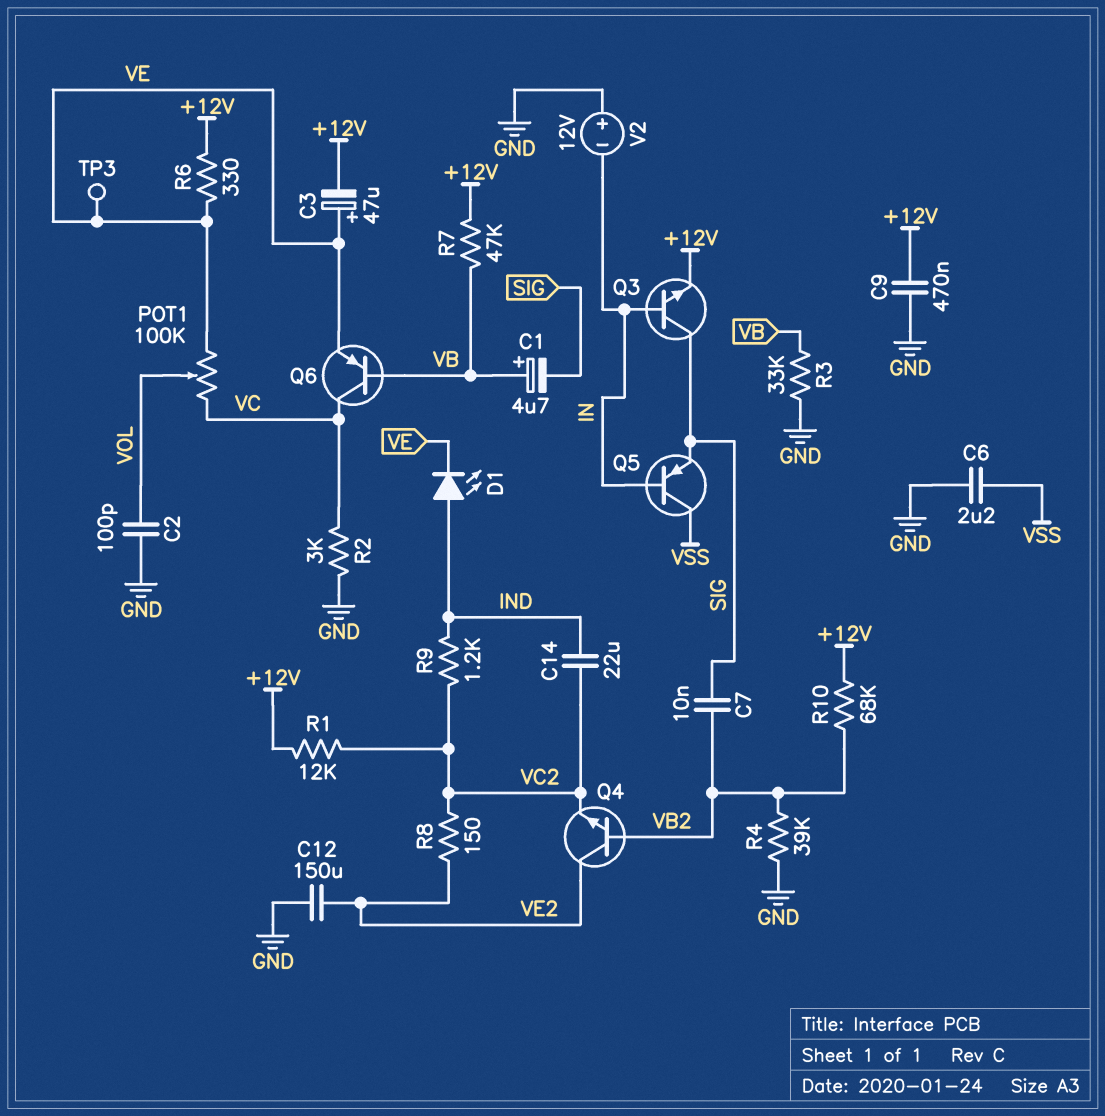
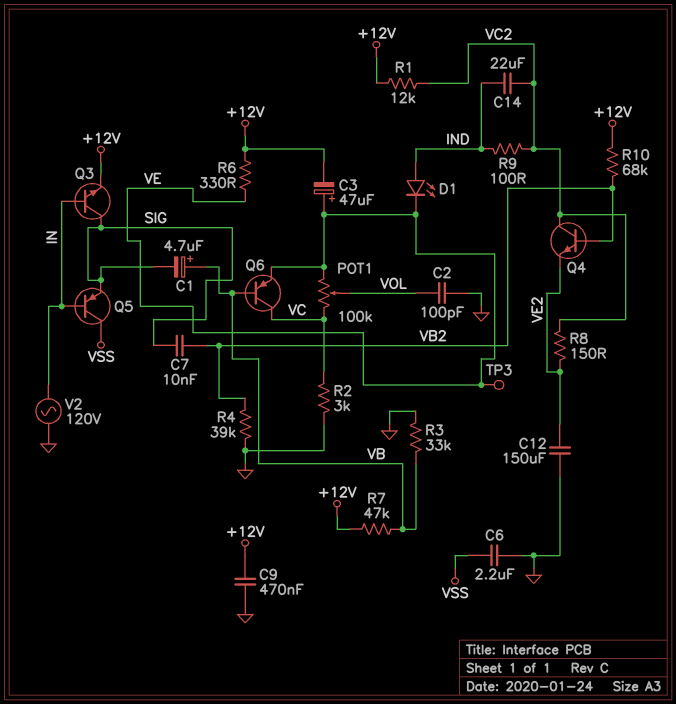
Q4: NPN (B VB2, C VE2, E VC2) -> NPN (B VB2, C VC2, E VE2)
R9: 1.2k (IND, VC2) -> 100 (IND, VC2)
V2: 12V (plus GND, minus IN) -> AC 120V (GND, IN)

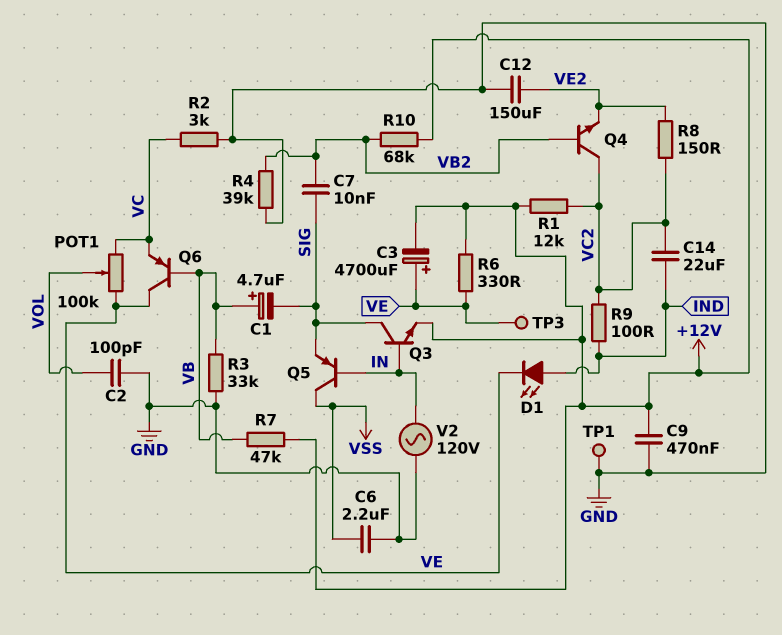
C3: 47uF (plus VE, minus +12V) -> 4700uF (plus VE, minus +12V)
Q6: PNP (B VB, C VC, E VE) -> PNP (B VB, C VE, E VC)
TP1: none -> test point (GND)

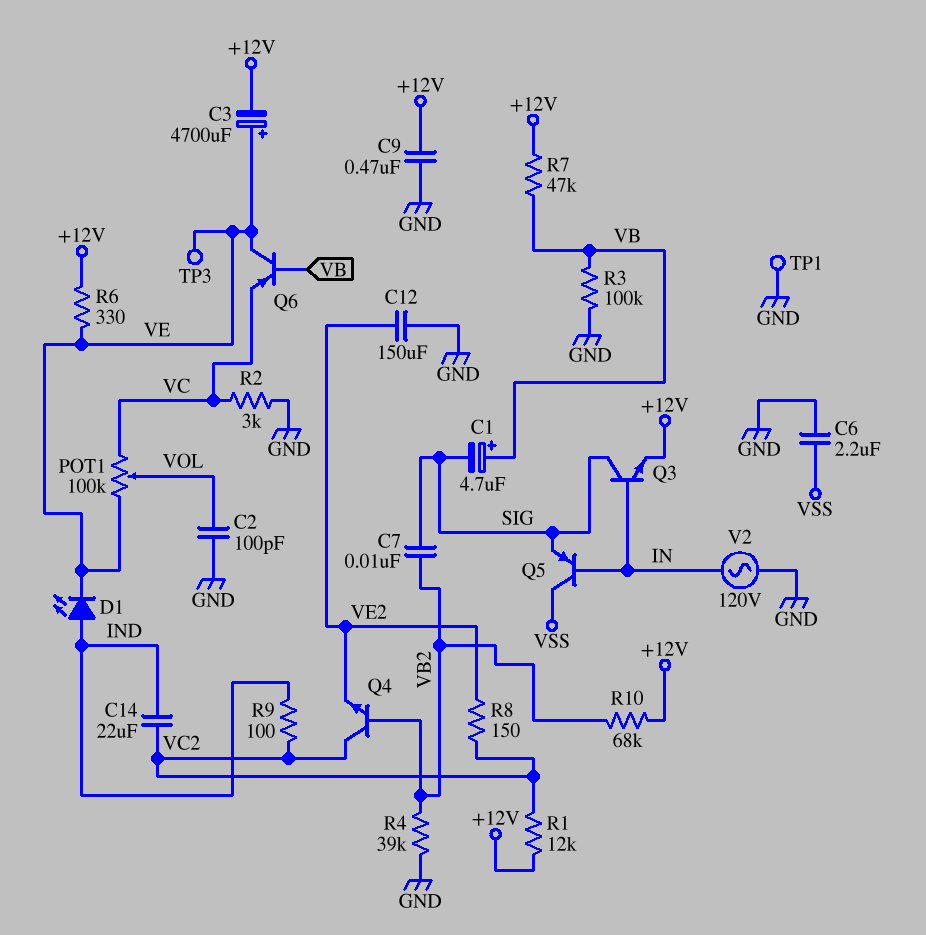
R3: 33k (GND, VB) -> 100k (GND, VB)

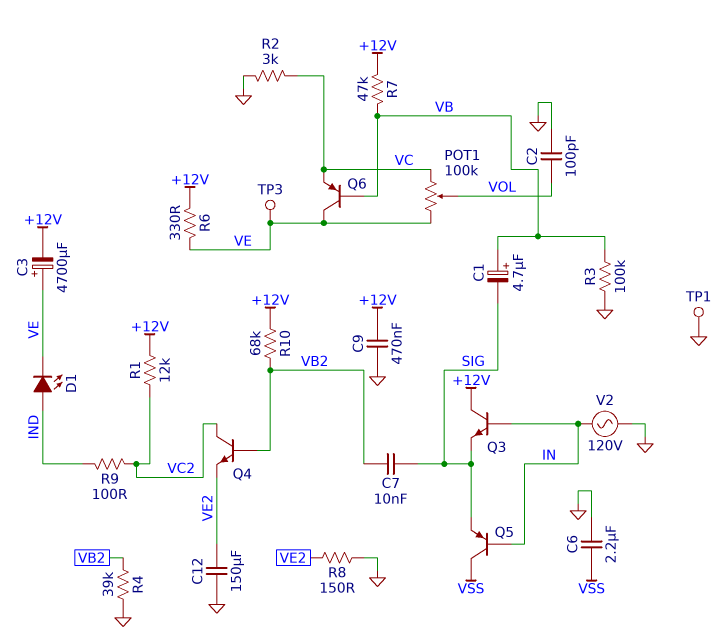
C14: 22uF (IND, VC2) -> none
Q3: NPN (B IN, C SIG, E +12V) -> NPN (B IN, C +12V, E SIG)
R8: 150 (VC2, VE2) -> 150 (GND, VE2)

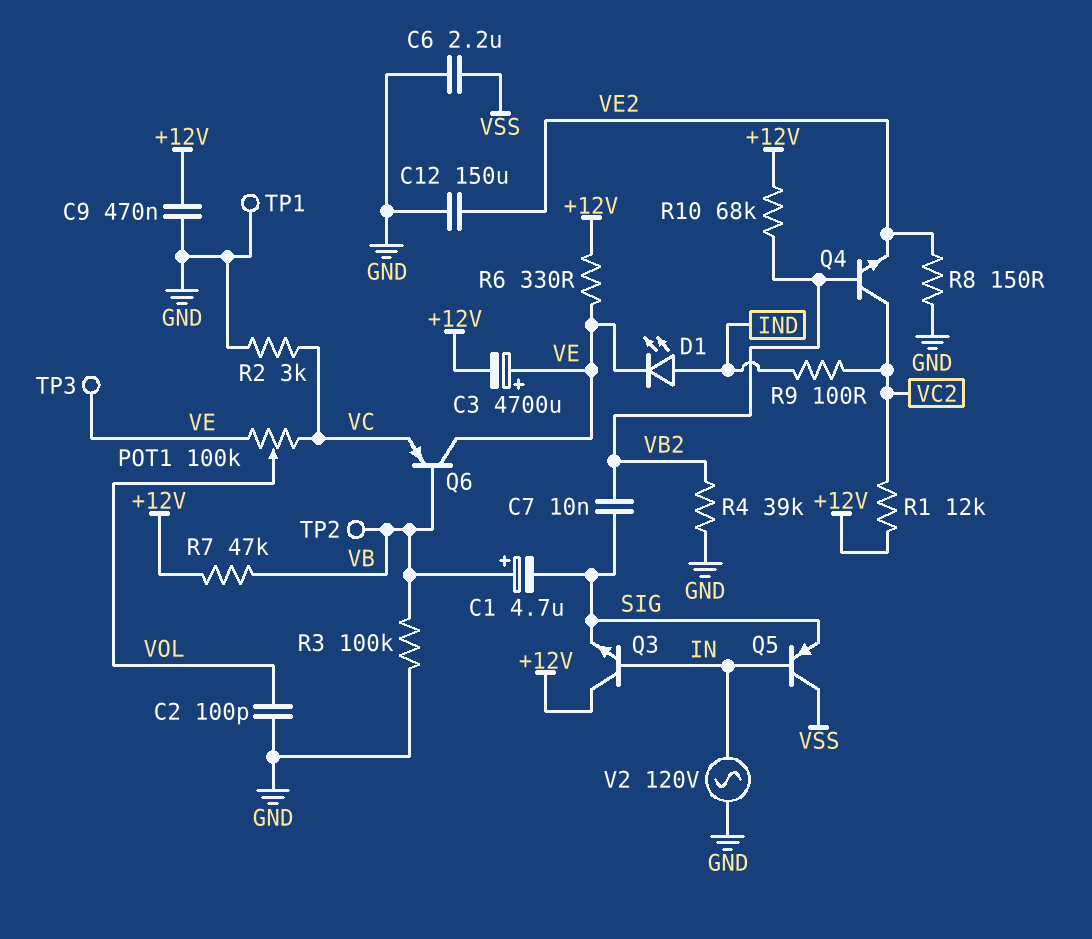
TP2: none -> test point (VB)

